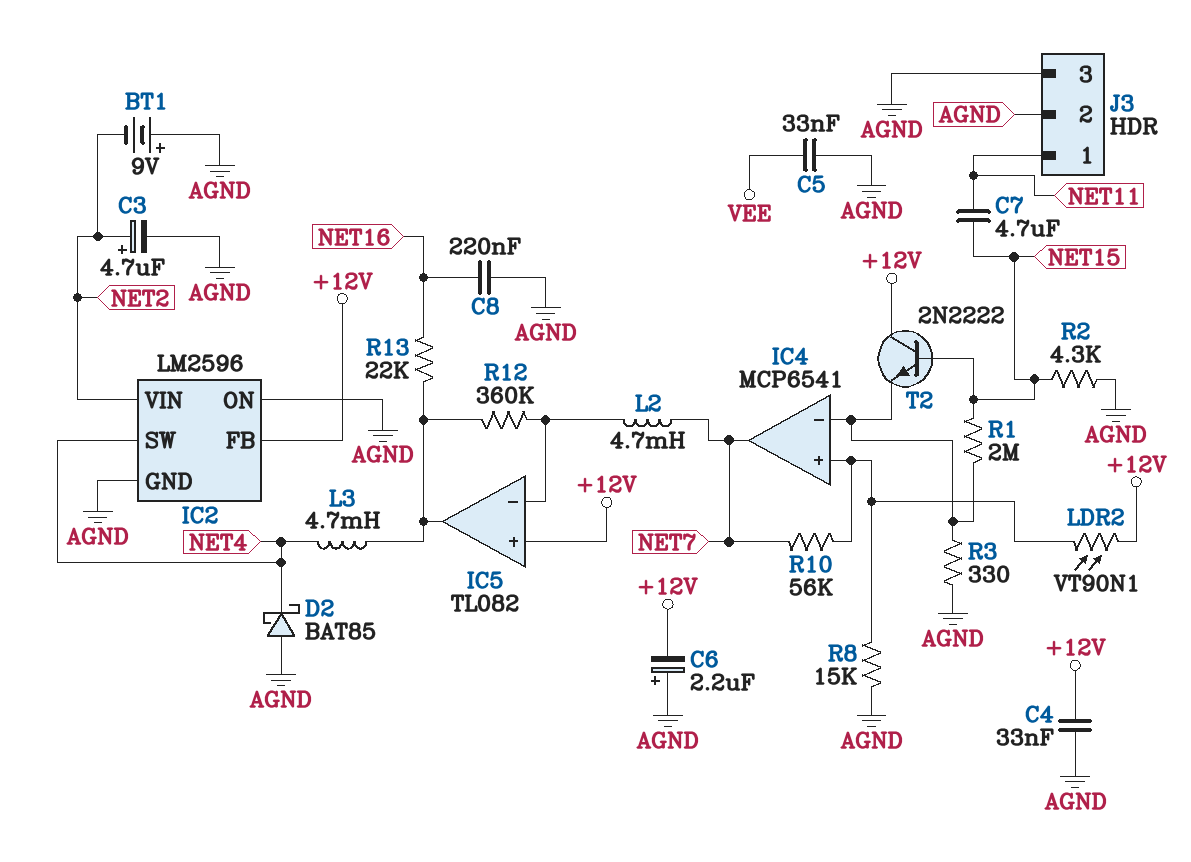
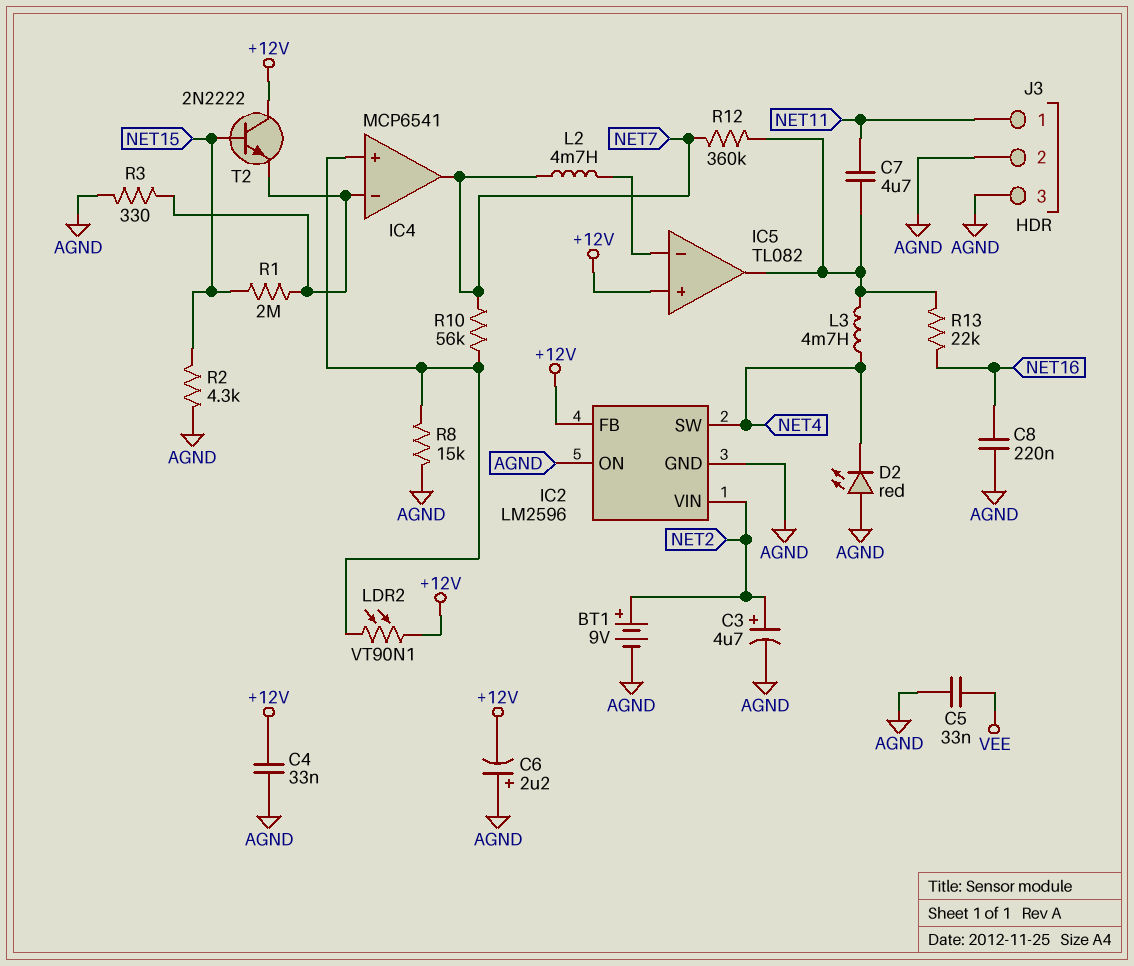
BT1: 9V (plus AGND, minus NET2) -> 9V (plus NET2, minus AGND)
C7: 4.7uF (NET11, NET15) -> 4.7uF (IC5/out, NET11)
D2: schottky BAT85 (A AGND, K NET4) -> LED red (A AGND, K NET4)
R12: 360k (IC5/in-, IC5/out) -> 360k (IC5/out, NET7)

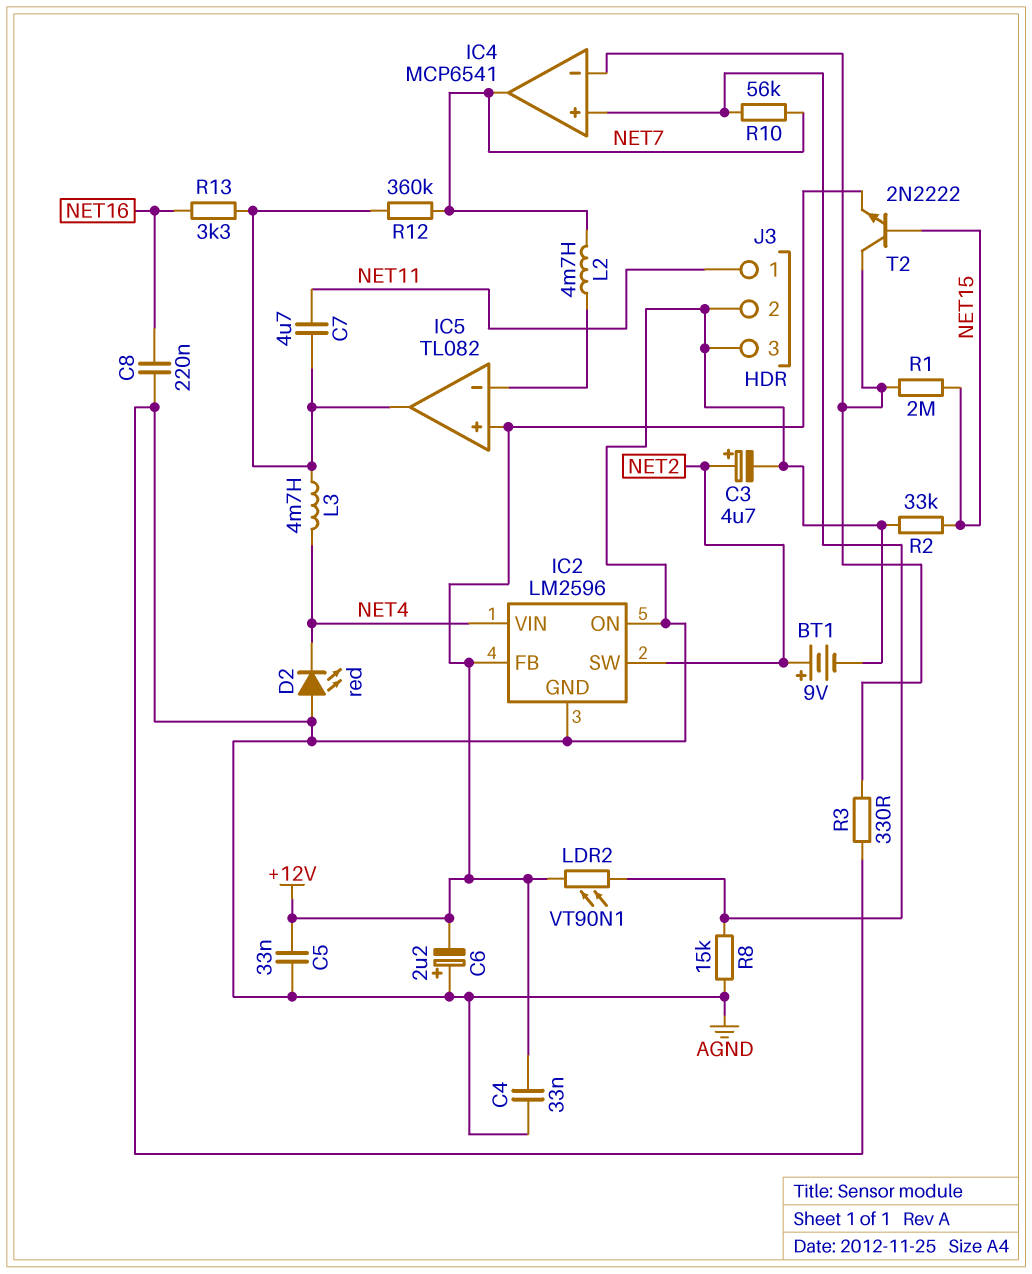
C5: 33nF (AGND, VEE) -> 33nF (+12V, AGND)
IC2 pin SW: NET4 -> NET2
IC2 pin VIN: NET2 -> NET4
R2: 4.3k (AGND, NET15) -> 33k (AGND, NET15)
R13: 22k (IC5/out, NET16) -> 3.3k (IC5/out, NET16)
T2: NPN 2N2222 (B NET15, C +12V, E IC4/in-) -> NPN 2N2222 (B NET15, C IC4/in-, E +12V)

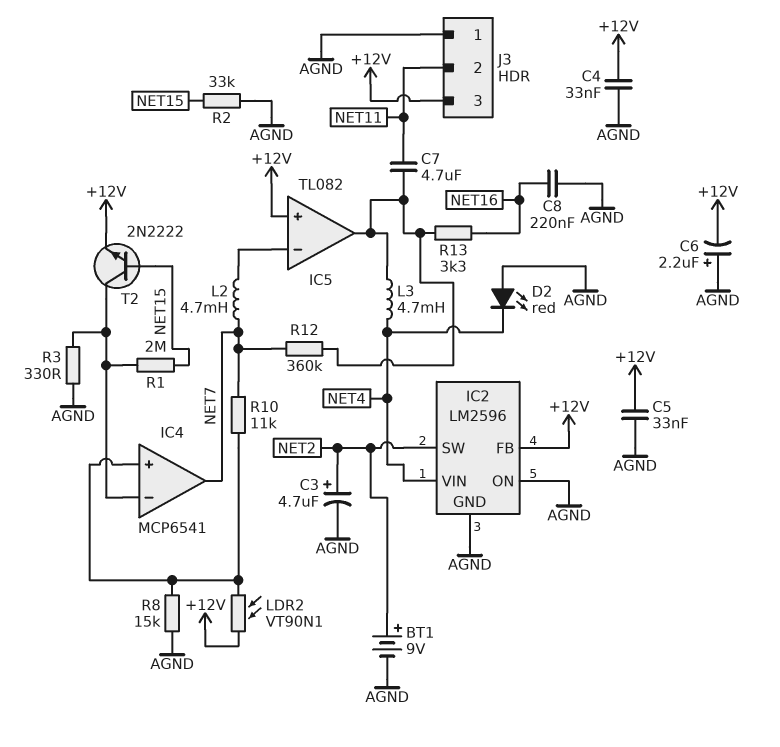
J3 pin 1: NET11 -> AGND
J3 pin 2: AGND -> NET11
J3 pin 3: AGND -> +12V
R10: 56k (IC4/in+, NET7) -> 11k (IC4/in+, NET7)

